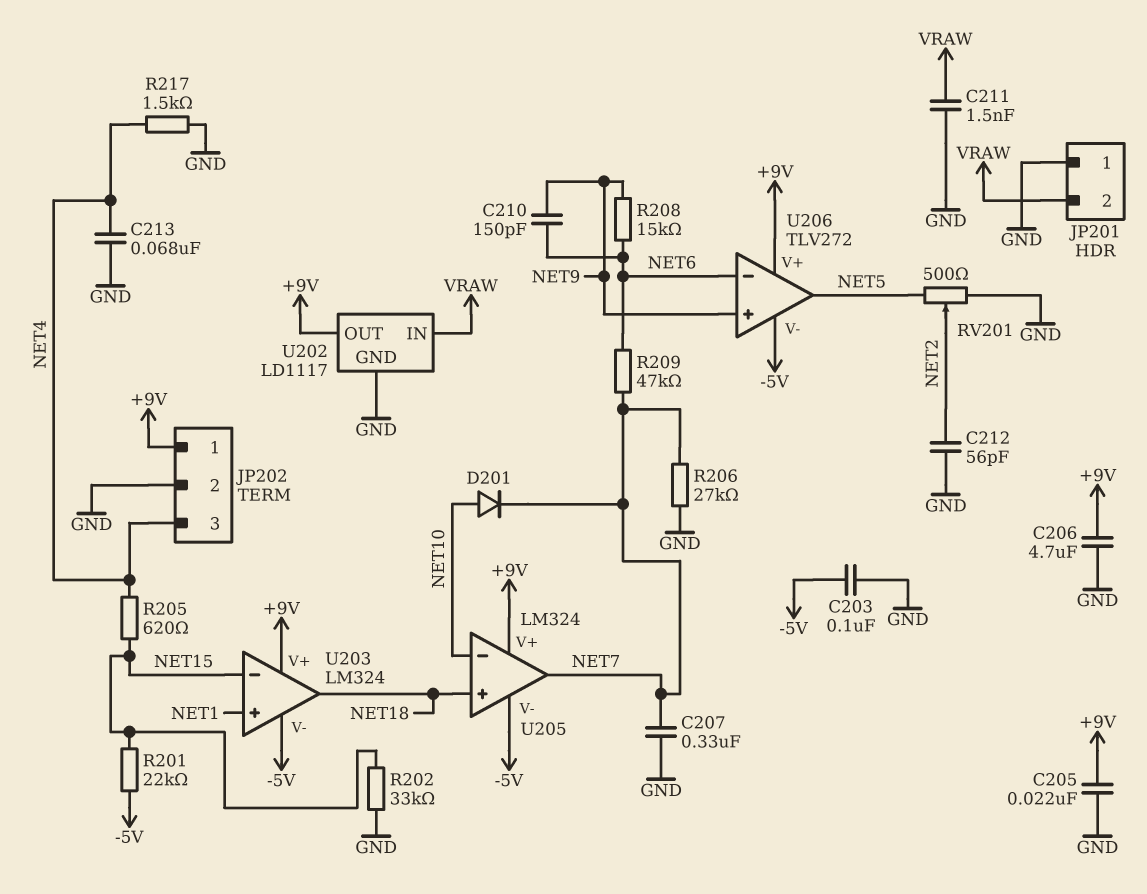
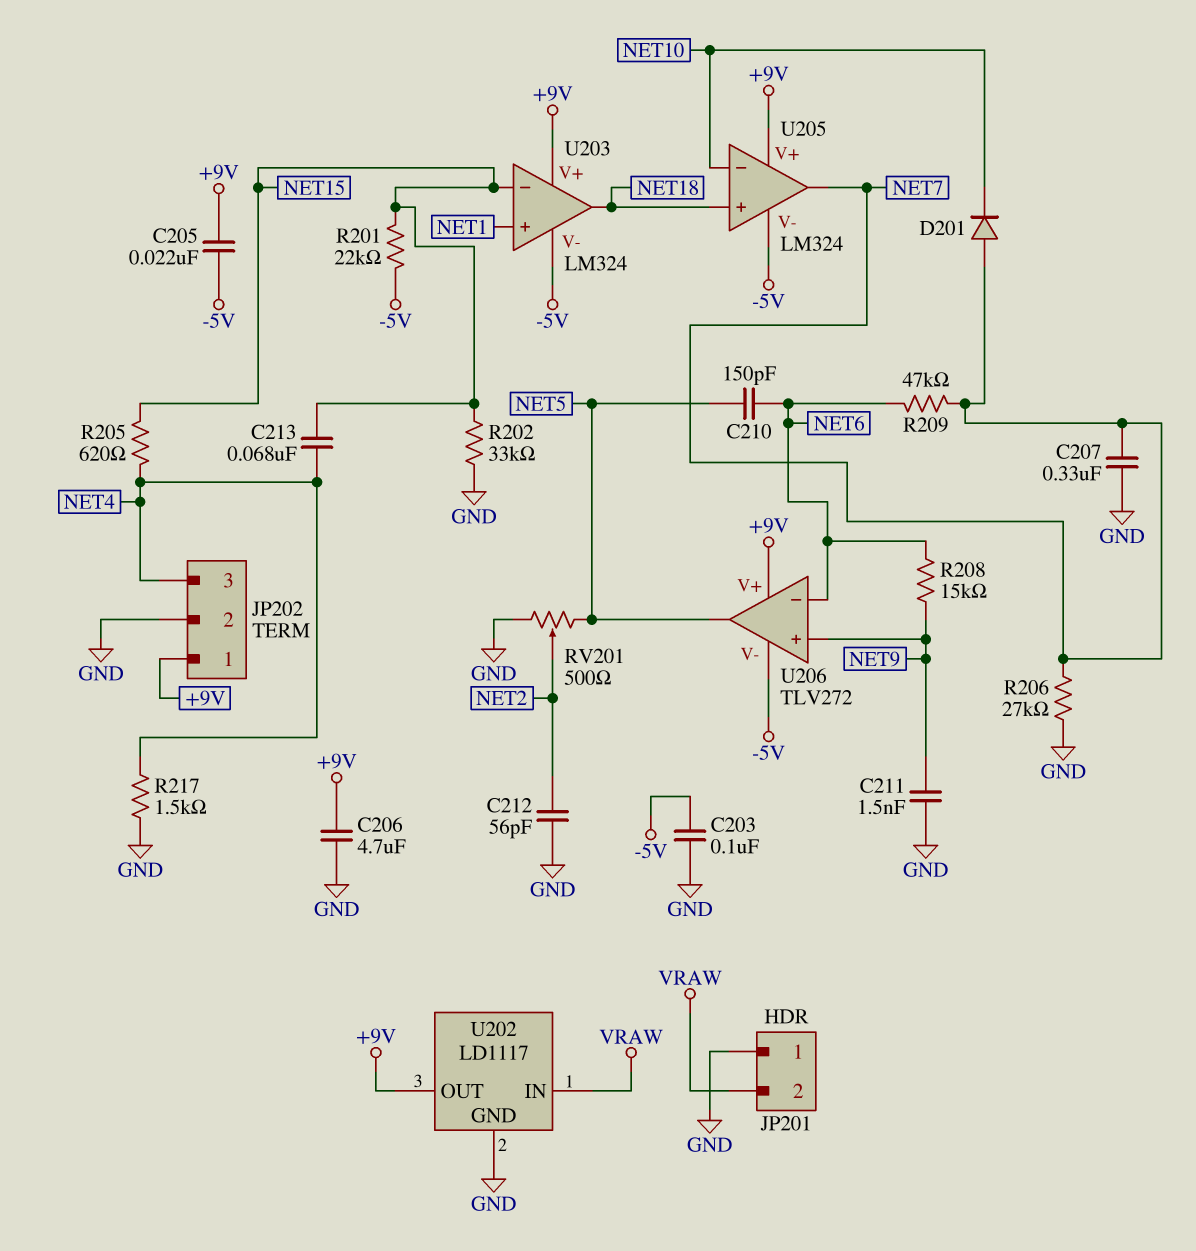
C205: 22nF (+9V, GND) -> 22nF (+9V, -5V)
C210: 150pF (NET6, NET9) -> 150pF (NET5, NET6)
C211: 1.5nF (GND, VRAW) -> 1.5nF (GND, NET9)
C213: 68nF (GND, NET4) -> 68nF (NET4, NET15)
D201: diode (A NET10, K NET7) -> diode (A NET7, K NET10)

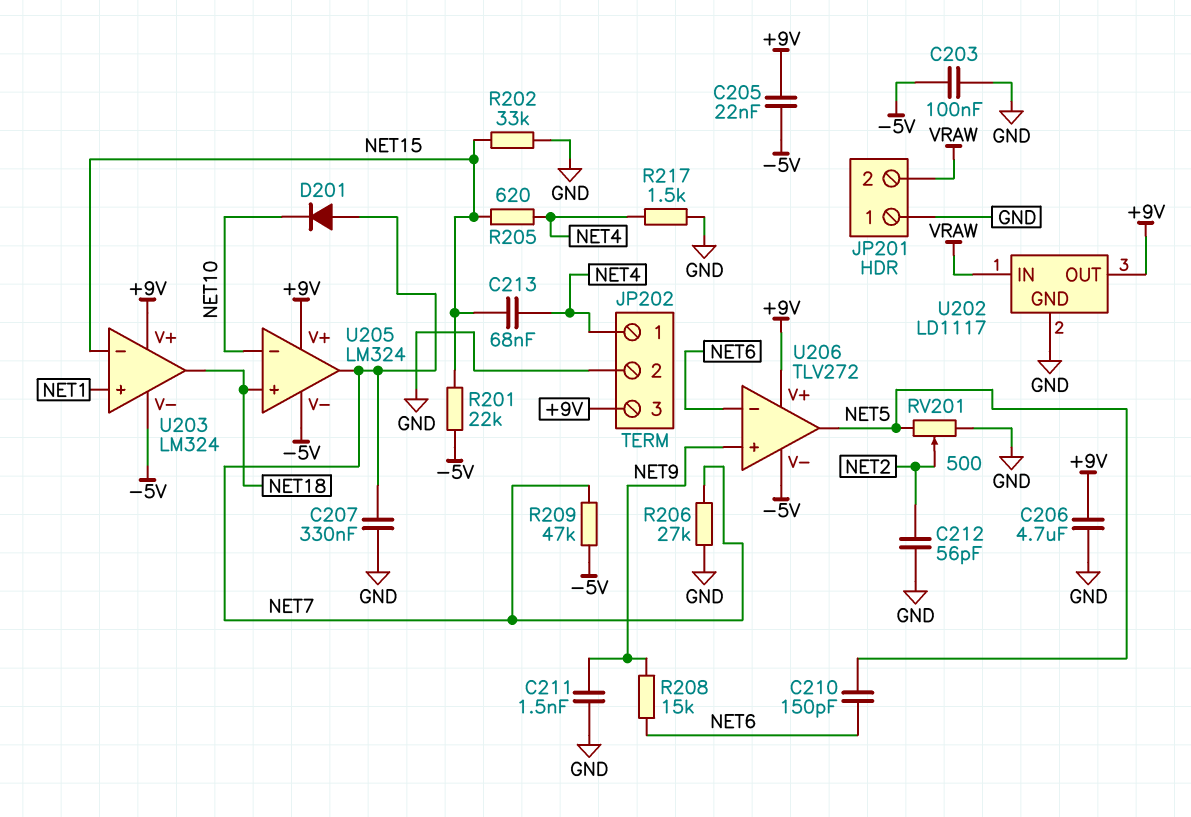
JP202 pin 1: +9V -> NET4
JP202 pin 3: NET4 -> +9V
R209: 47k (NET6, NET7) -> 47k (-5V, NET7)

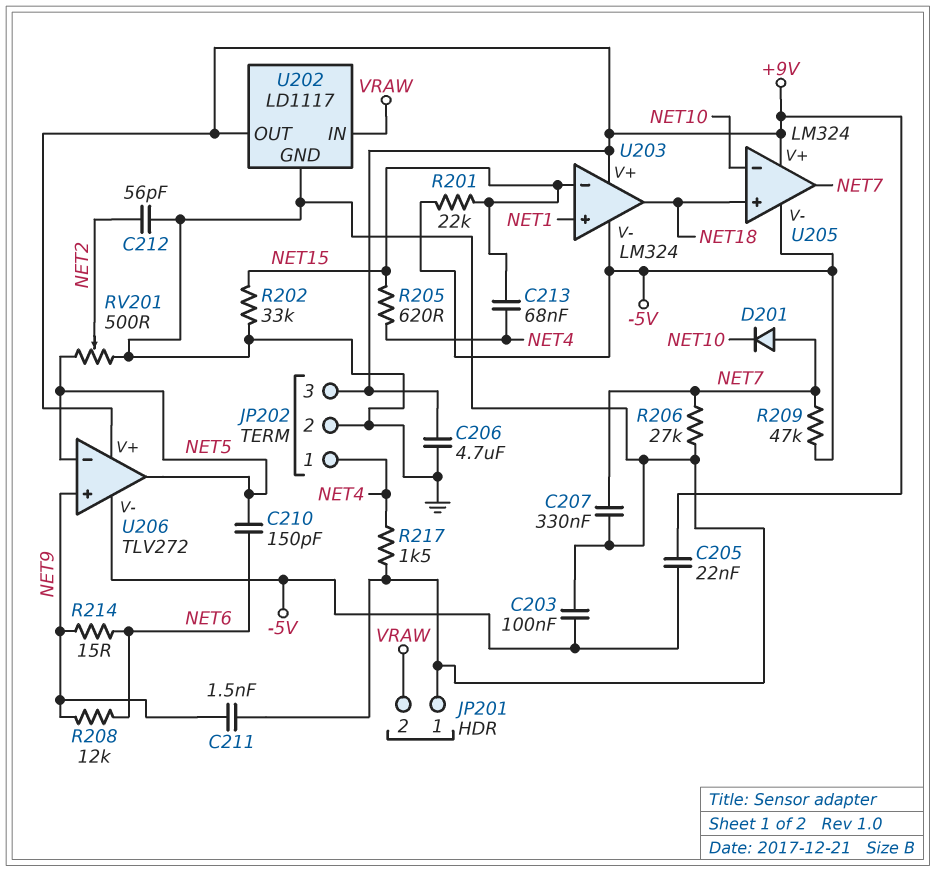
R208: 15k (NET6, NET9) -> 12k (NET6, NET9)
R214: none -> 15 (NET6, NET9)
U206 pin in-: NET6 -> NET5

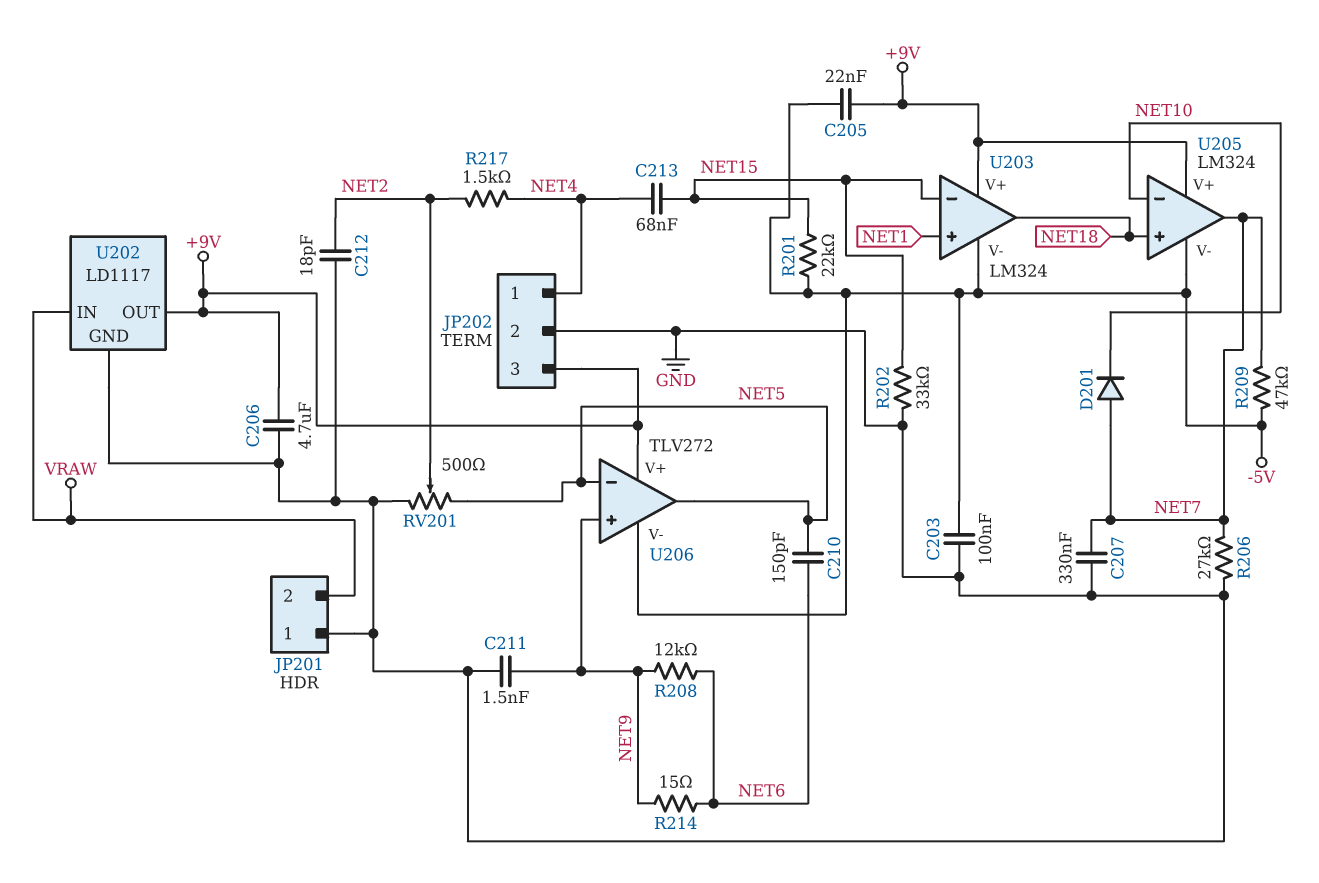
C212: 56pF (GND, NET2) -> 18pF (GND, NET2)
R205: 620 (NET4, NET15) -> none
R217: 1.5k (GND, NET4) -> 1.5k (NET2, NET4)

